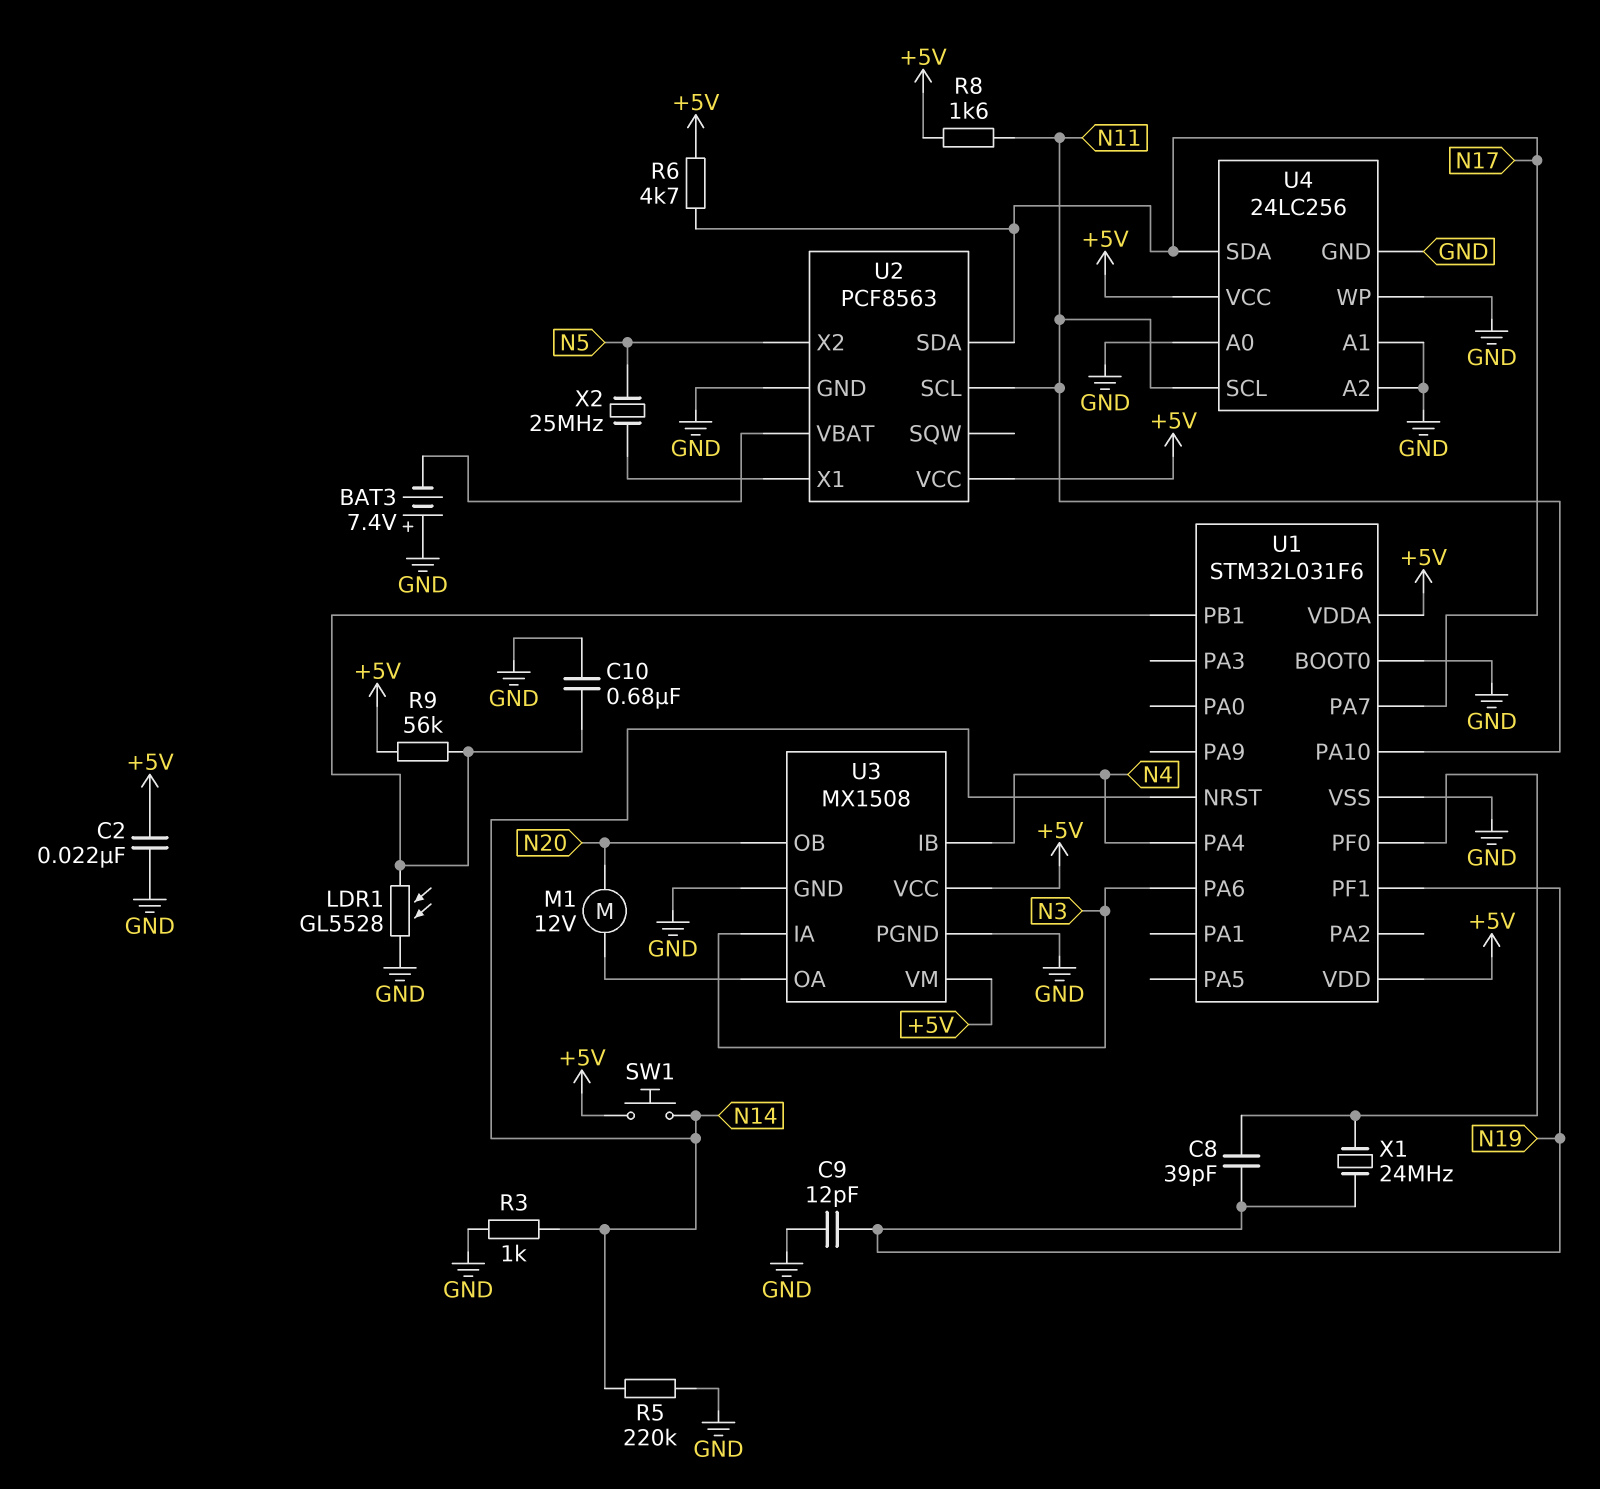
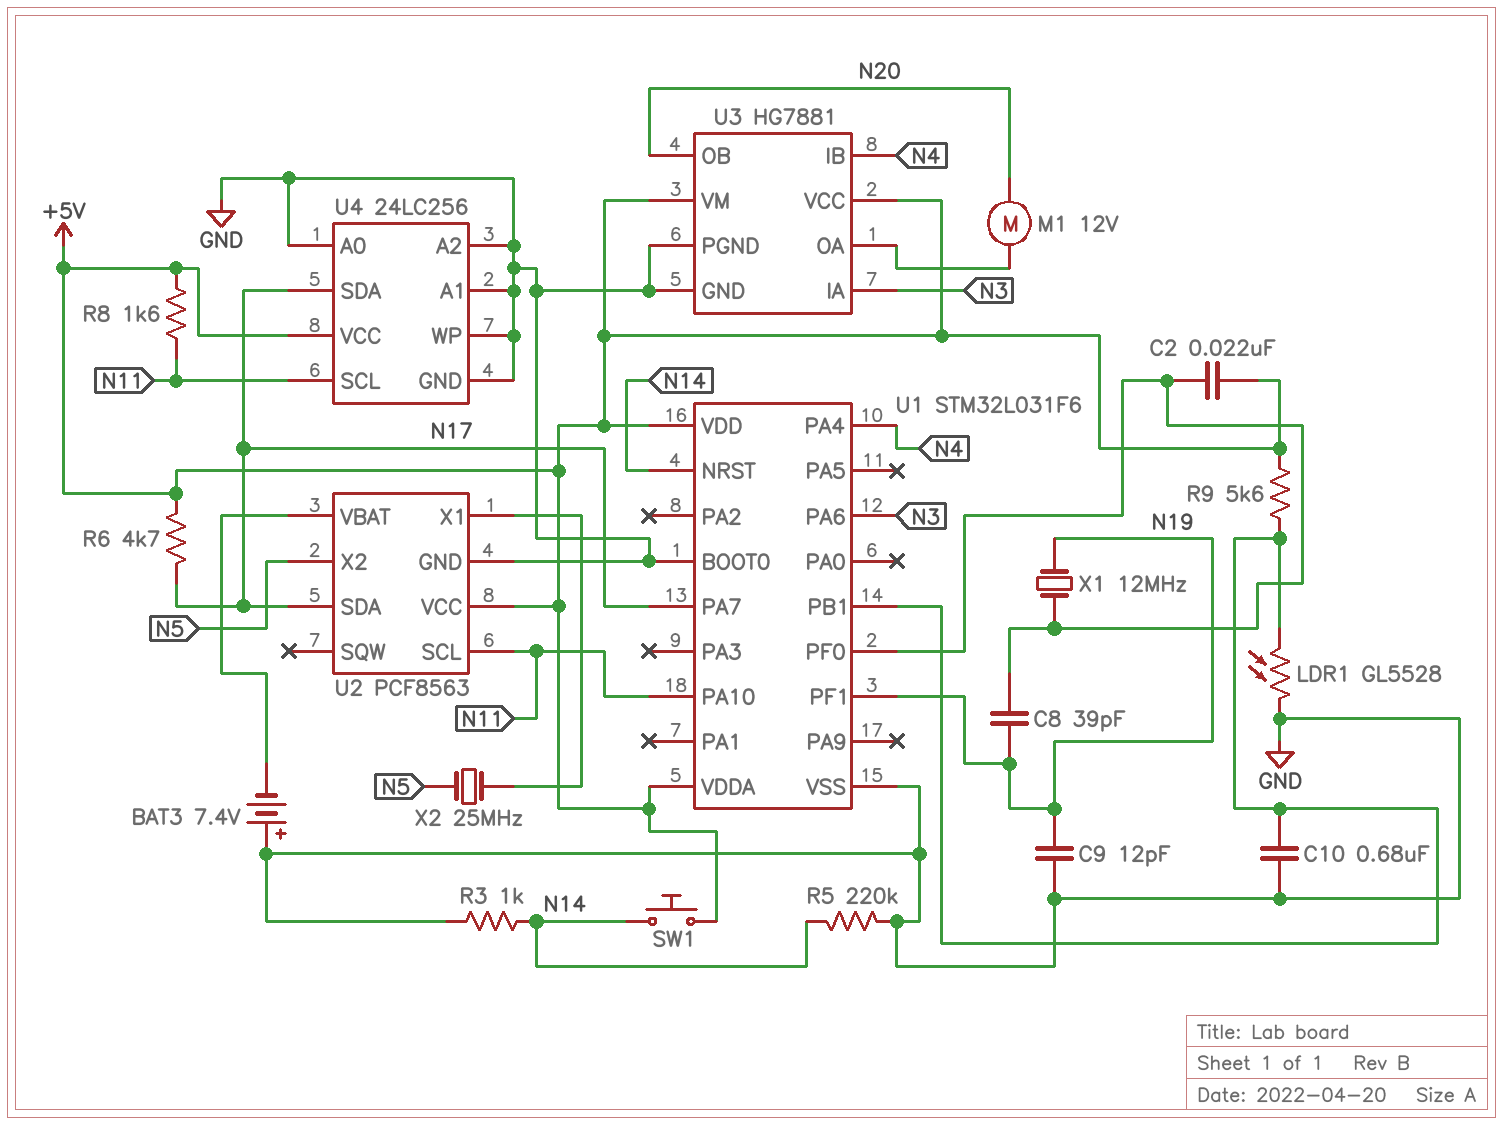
C2: 22nF (+5V, GND) -> 22nF (+5V, U1/PF0)
R9: 56k (+5V, U1/PB1) -> 5.6k (+5V, U1/PB1)
U3: MX1508 -> HG7881
X1: 24MHz (N19, U1/PF0) -> 12MHz (N19, U1/PF0)

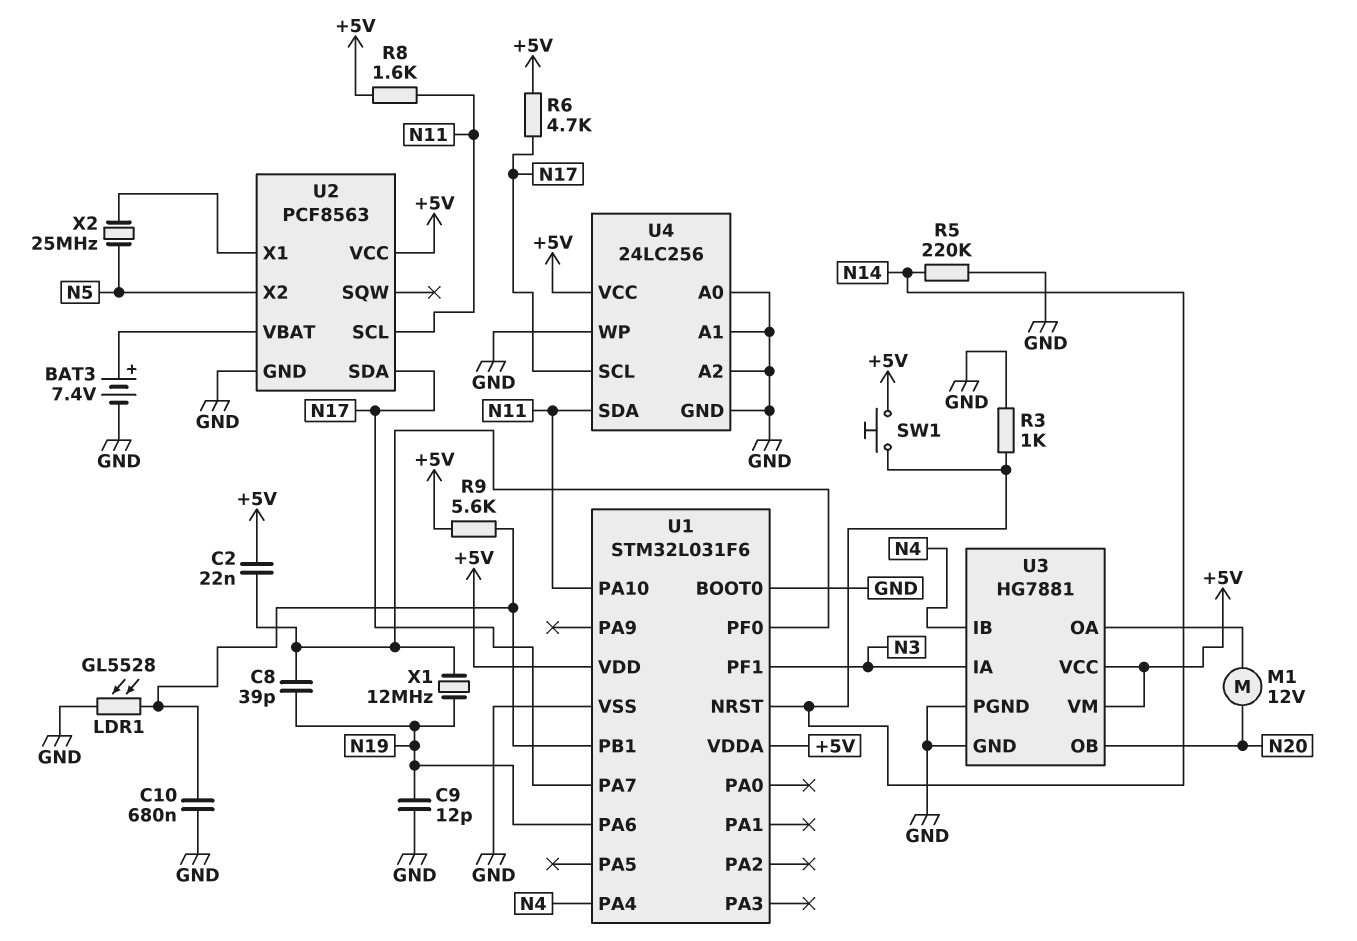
BAT3: 7.4V (plus GND, minus U2/VBAT) -> 7.4V (plus U2/VBAT, minus GND)
U1 pin PA6: N3 -> N19
U1 pin PF1: N19 -> N3
U4 pin SCL: N11 -> N17
U4 pin SDA: N17 -> N11

